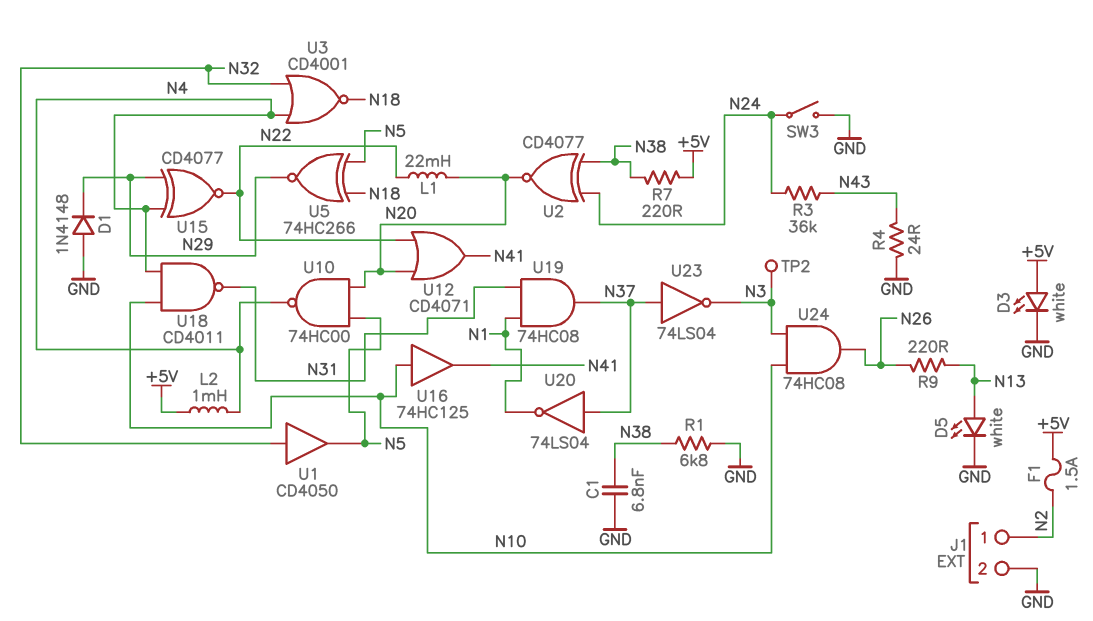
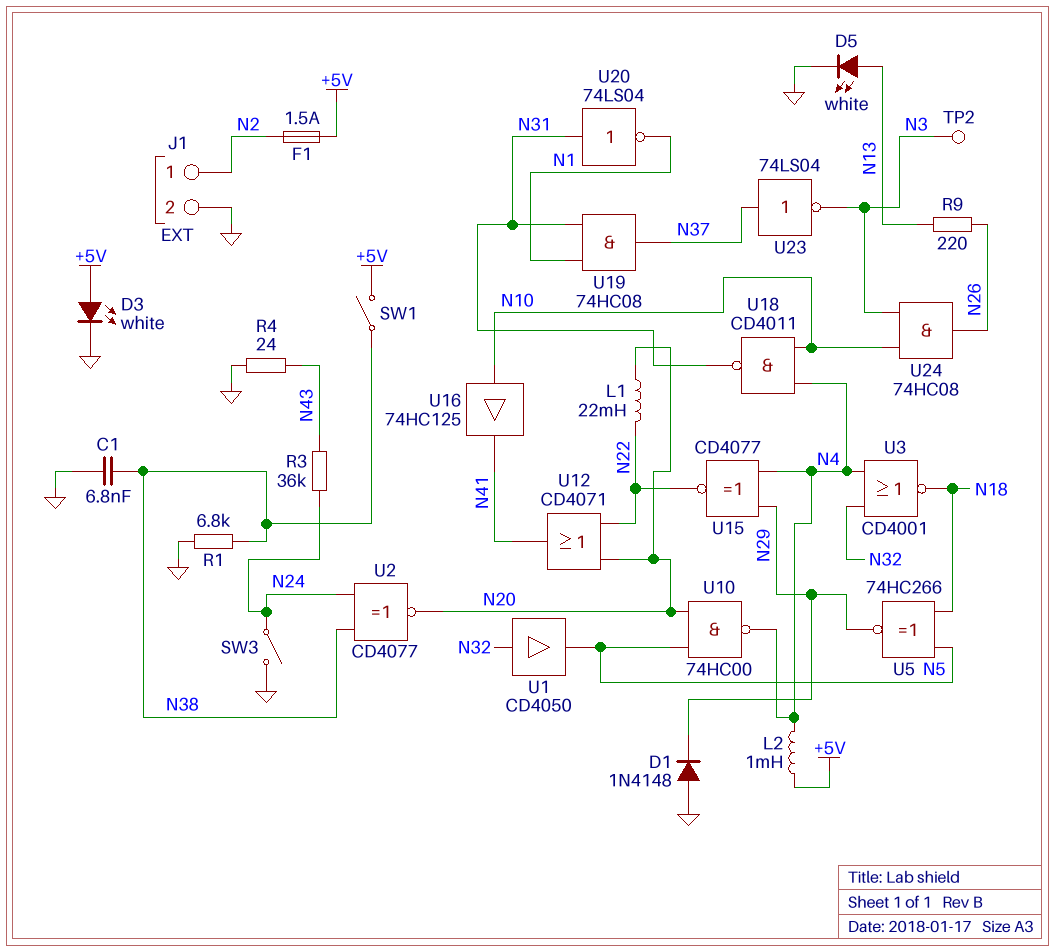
R7: 220 (+5V, N38) -> none
SW1: none -> switch (+5V, N38)
U20: NOT 74LS04 (in N37, out N1) -> NOT 74LS04 (in N31, out N1)

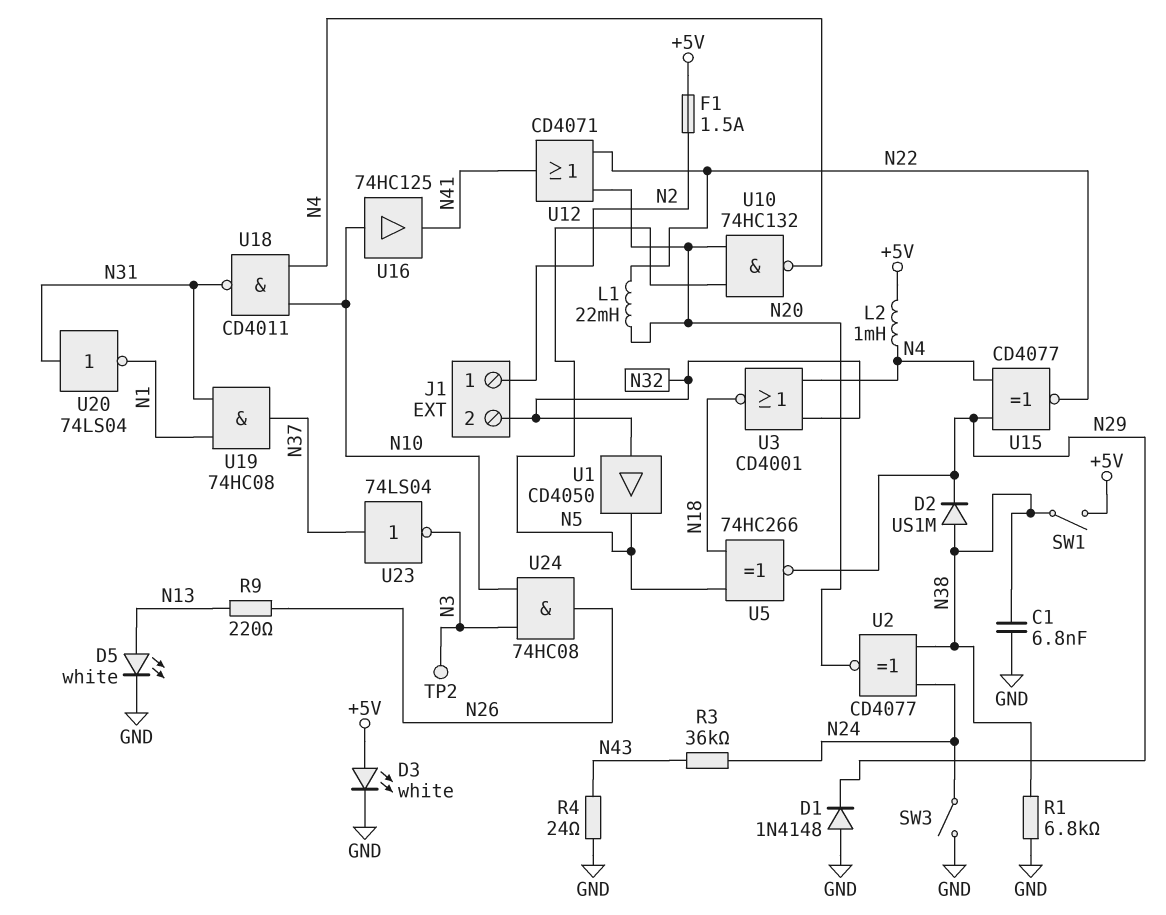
D2: none -> diode US1M (A N38, K N29)
J1 pin 2: GND -> N32
U10: NAND 74HC00 (in N5, in N20, out N4) -> NAND 74HC132 (in N5, in N20, out N4)

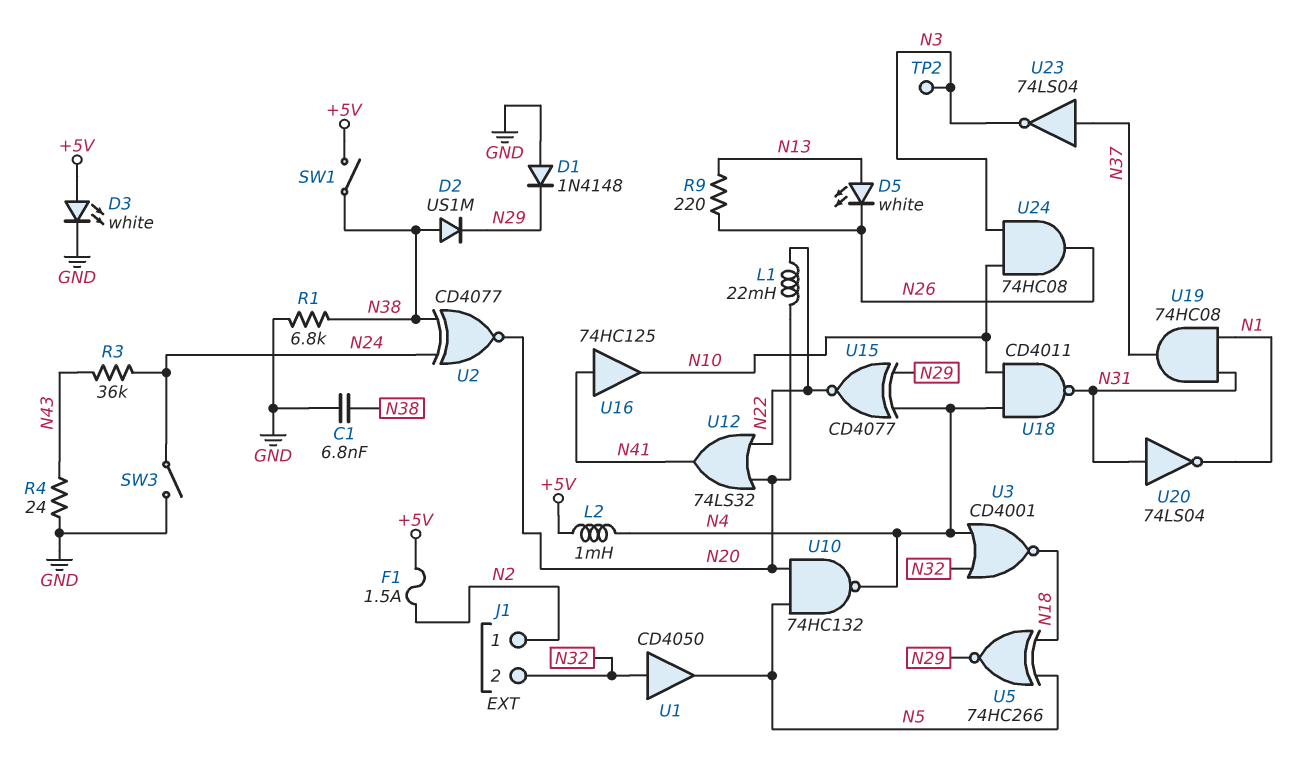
D5: LED white (A N13, K GND) -> LED white (A N13, K N26)
U12: OR CD4071 (in N20, in N22, out N41) -> OR 74LS32 (in N20, in N22, out N41)
U16: buffer 74HC125 (in N10, out N41) -> buffer 74HC125 (in N41, out N10)

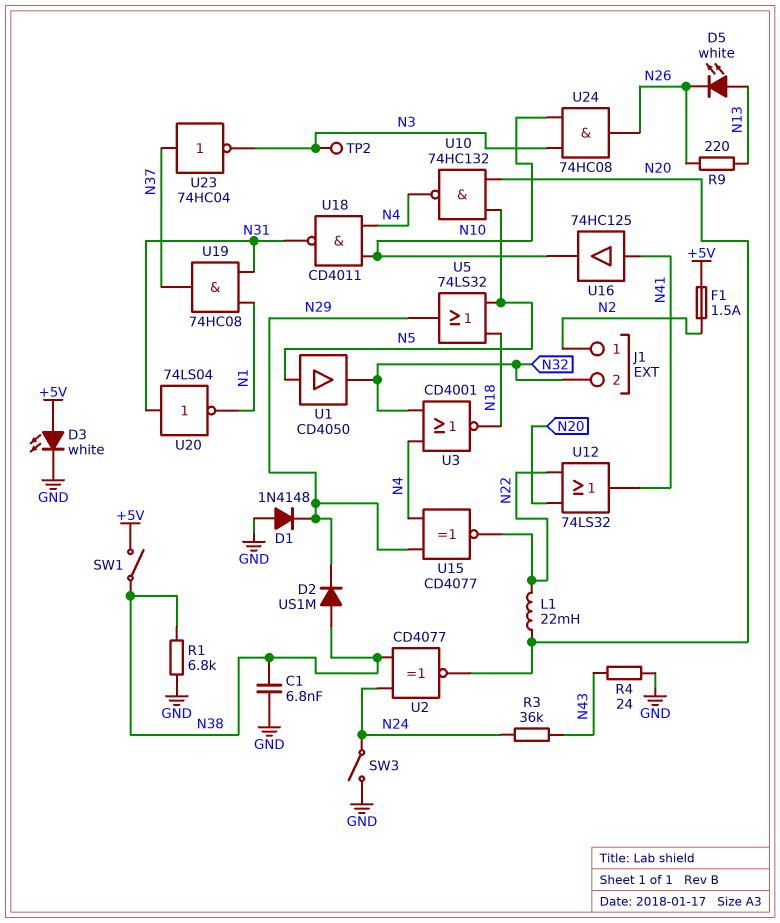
L2: 1mH (+5V, N4) -> none
U1: buffer CD4050 (in N32, out N5) -> buffer CD4050 (in N5, out N32)
U5: XNOR 74HC266 (in N5, in N18, out N29) -> OR 74LS32 (in N5, in N18, out N29)
U23: NOT 74LS04 (in N37, out N3) -> NOT 74HC04 (in N37, out N3)

